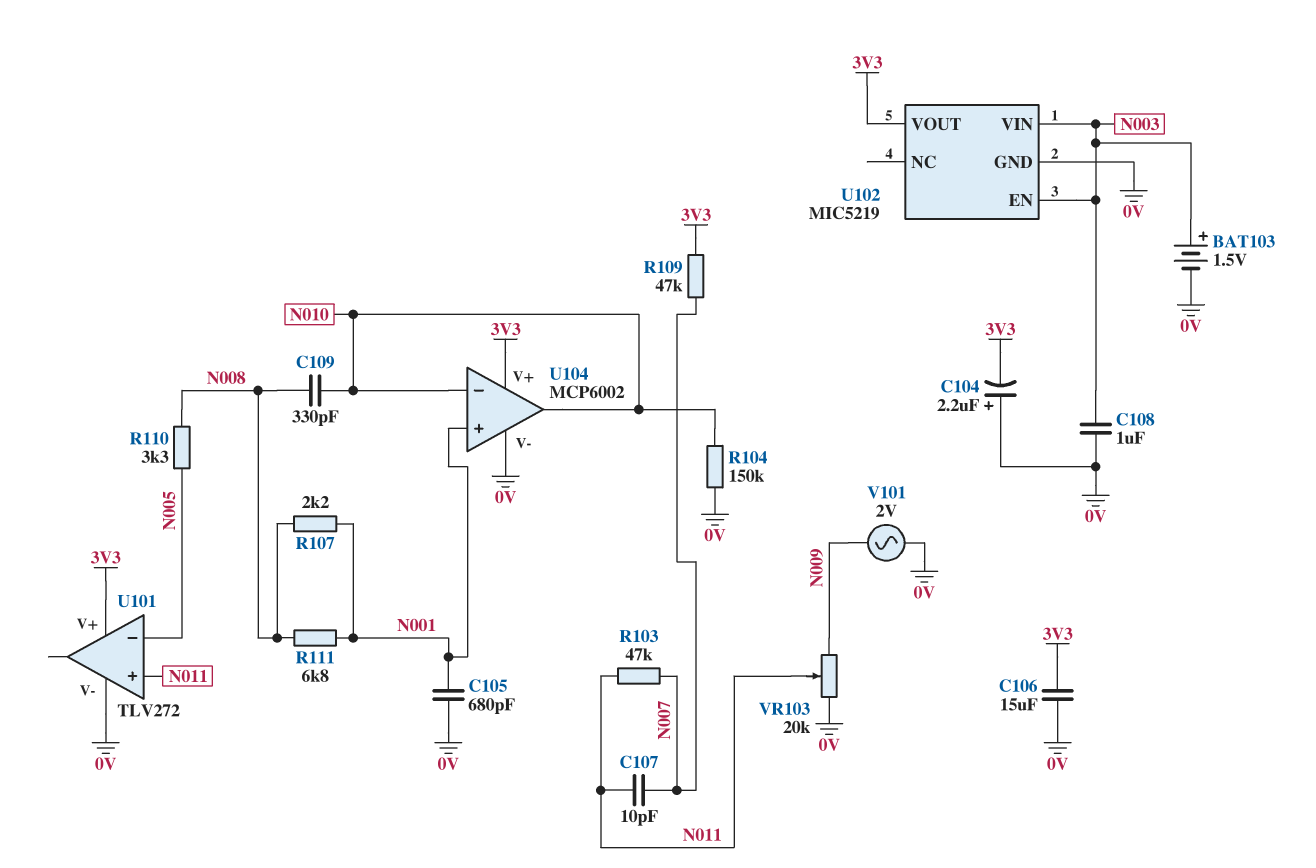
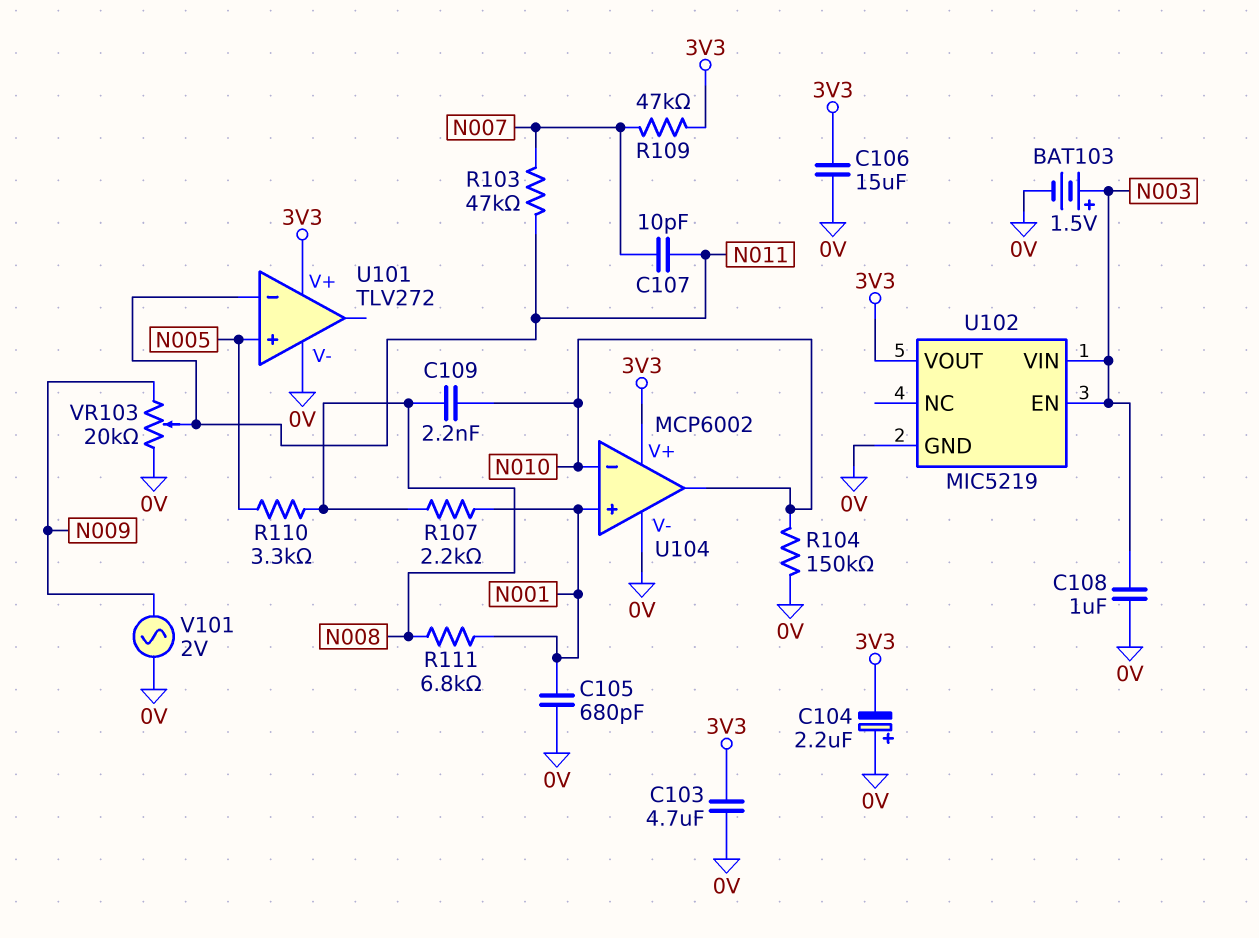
C103: none -> 4.7uF (0V, 3V3)
C109: 330pF (N008, N010) -> 2.2nF (N008, N010)
U101 pin in+: N011 -> N005
U101 pin in-: N005 -> N011

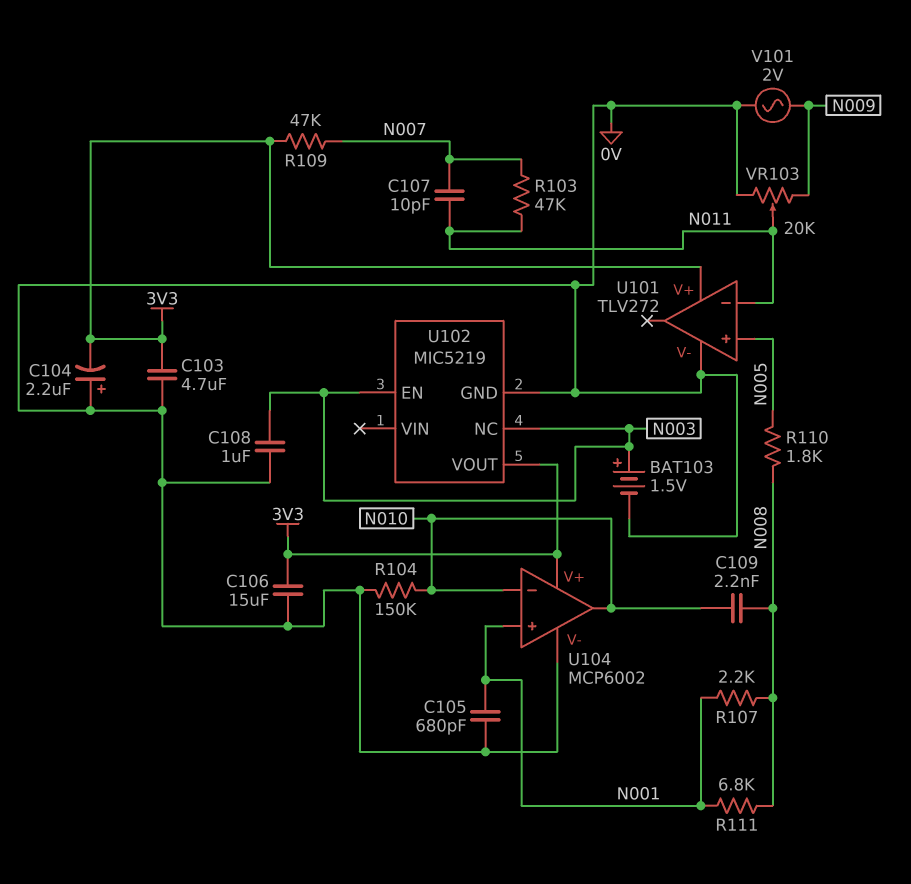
R110: 3.3k (N005, N008) -> 1.8k (N005, N008)
U102 pin NC: none -> N003
U102 pin VIN: N003 -> none

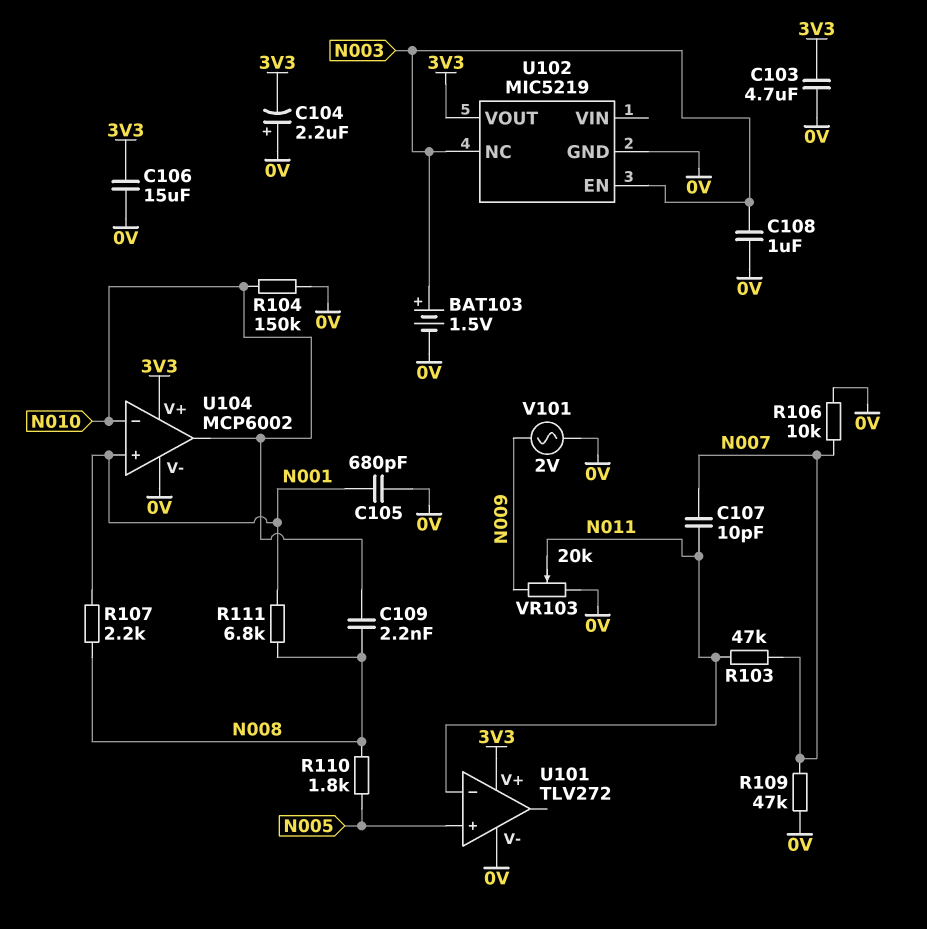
R106: none -> 10k (0V, N007)
R109: 47k (3V3, N007) -> 47k (0V, N007)

